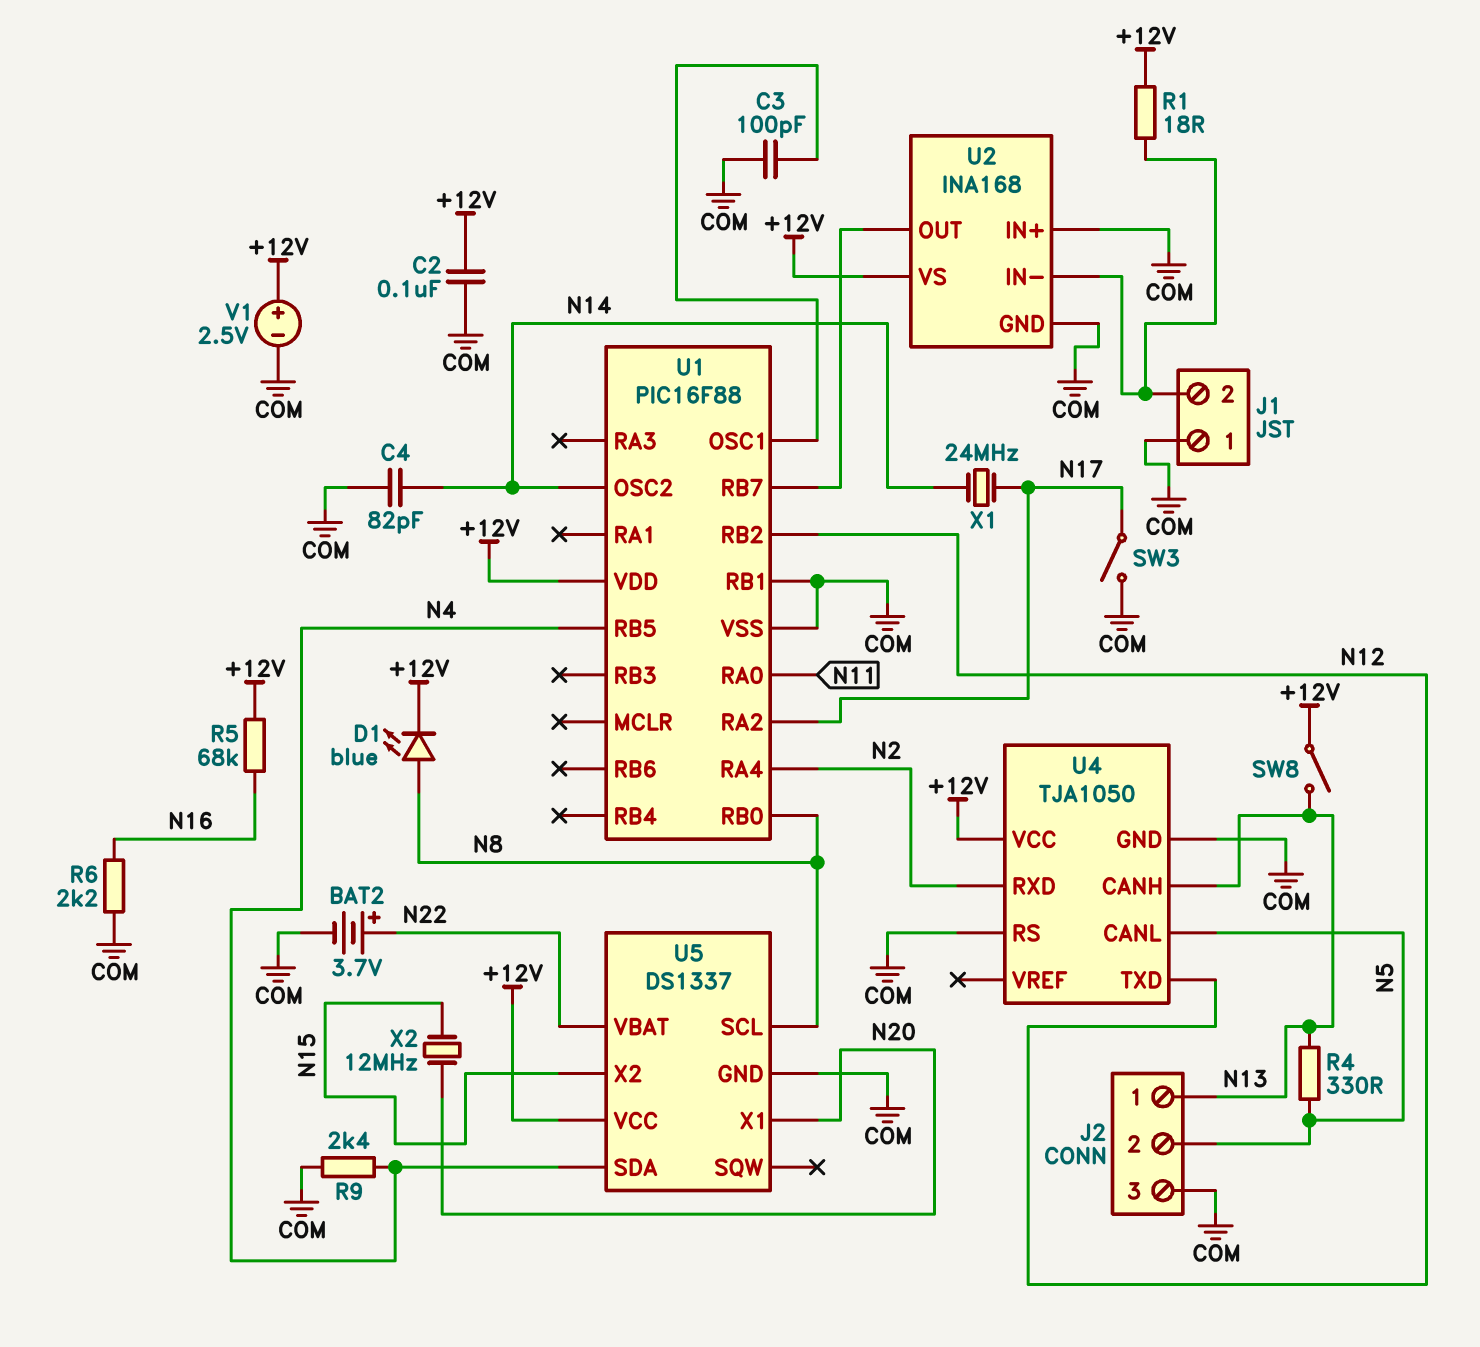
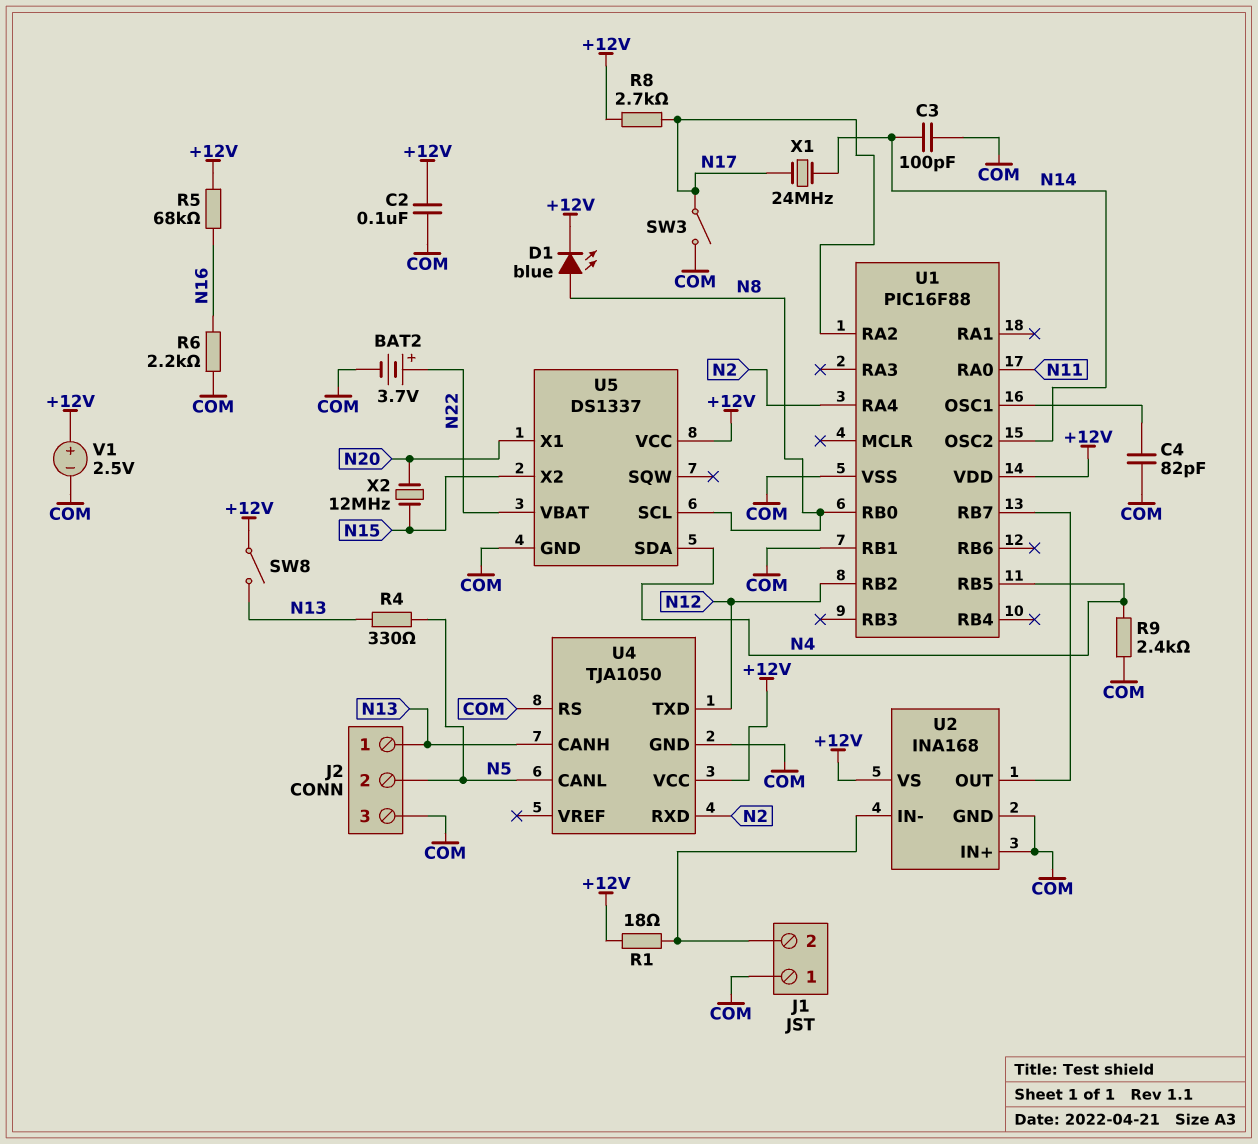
C3: 100pF (COM, U1/OSC1) -> 100pF (COM, N14)
C4: 82pF (COM, N14) -> 82pF (COM, U1/OSC1)
R8: none -> 2.7k (+12V, N17)

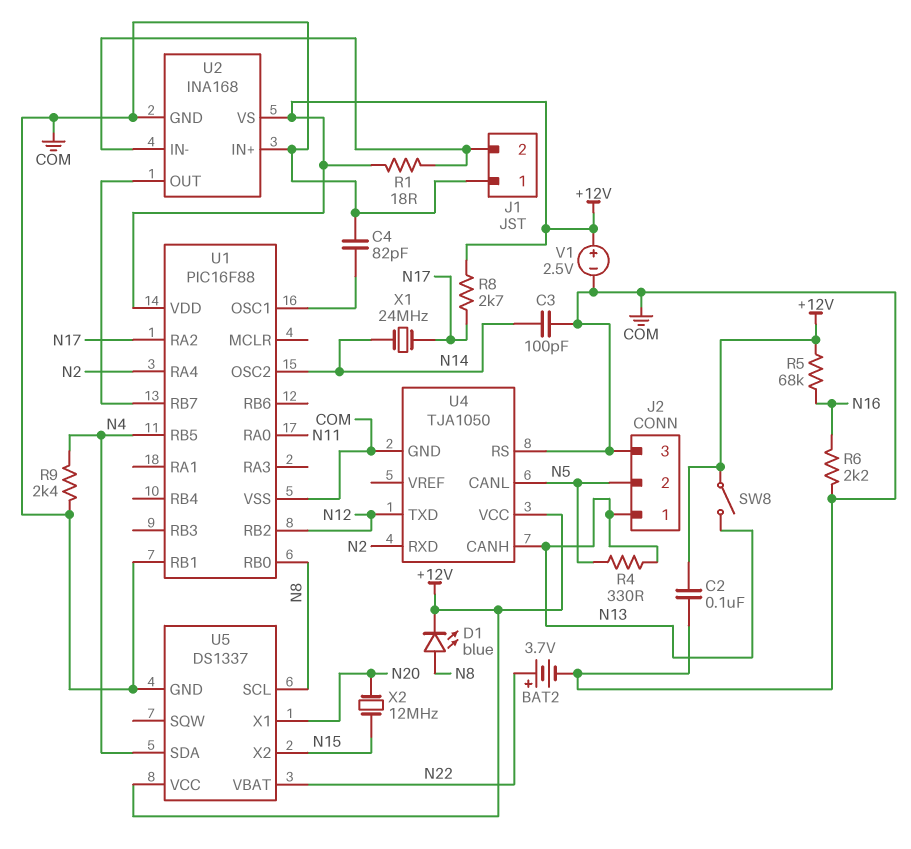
SW3: switch (COM, N17) -> none

